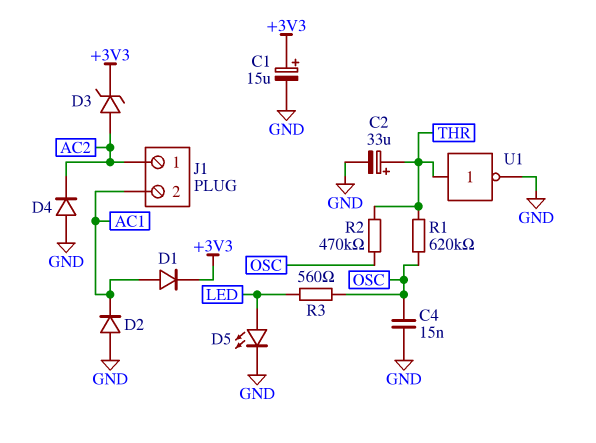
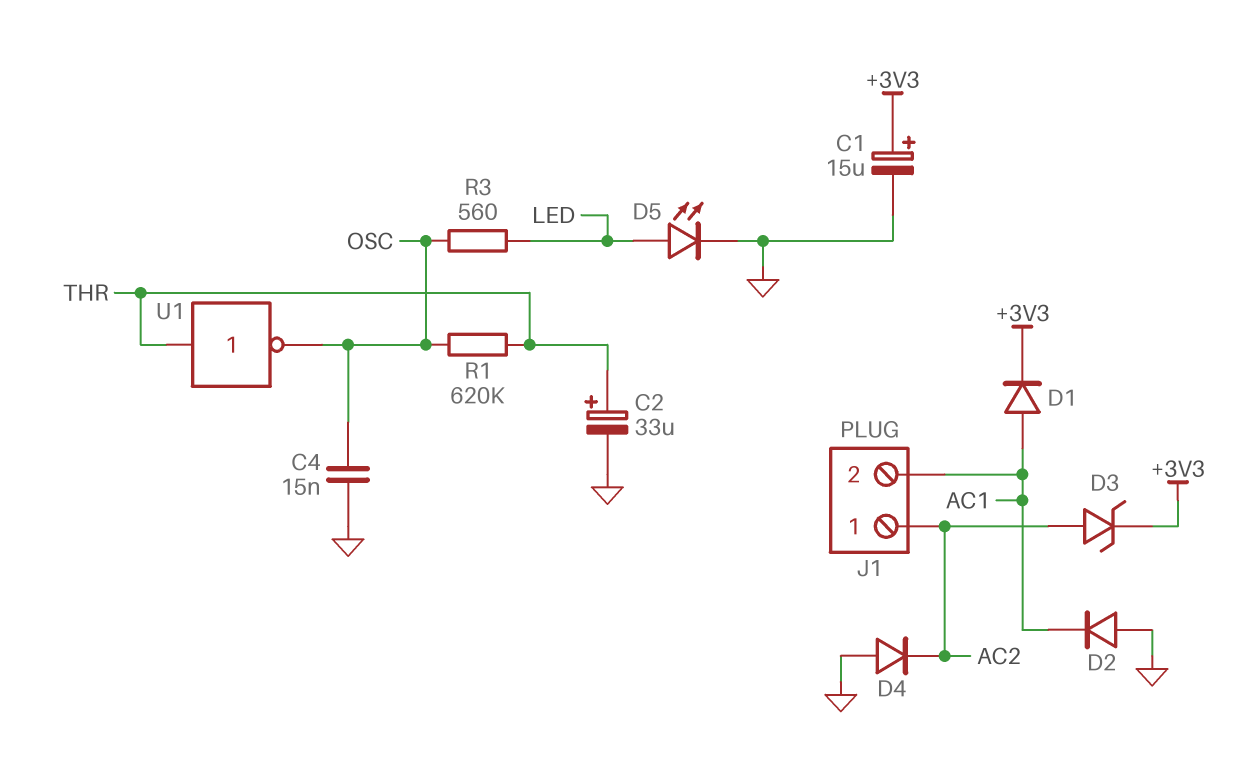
R2: 470k (OSC, THR) -> none
U1: NOT (in THR, out GND) -> NOT (in THR, out OSC)

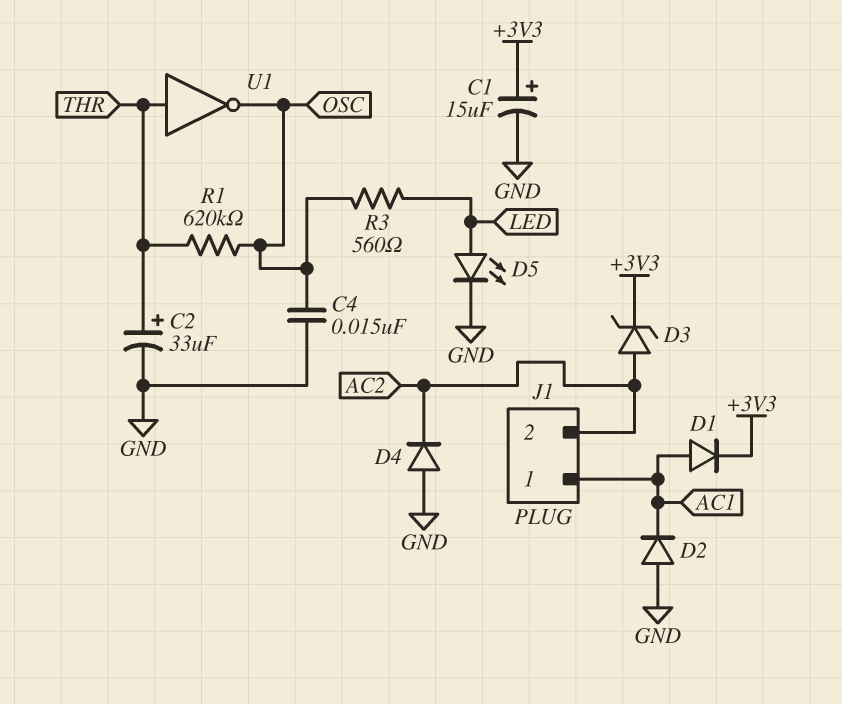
J1 pin 1: AC2 -> AC1
J1 pin 2: AC1 -> AC2

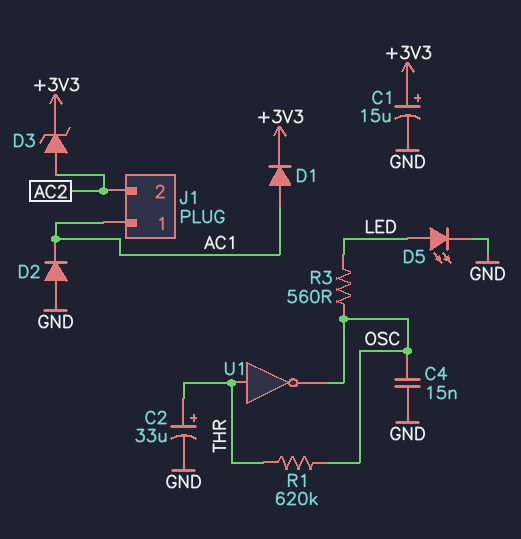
D4: diode (A GND, K AC2) -> none

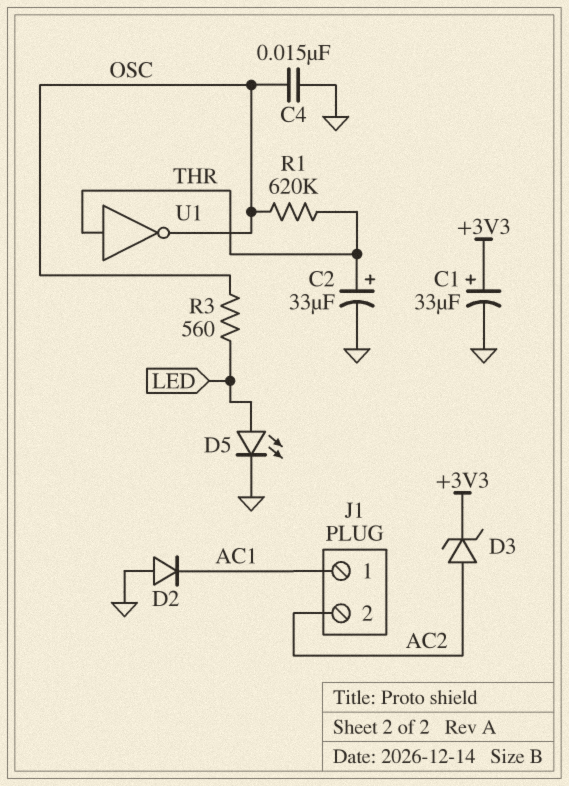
C1: 15uF (plus +3V3, minus GND) -> 33uF (plus +3V3, minus GND)
D1: diode (A AC1, K +3V3) -> none

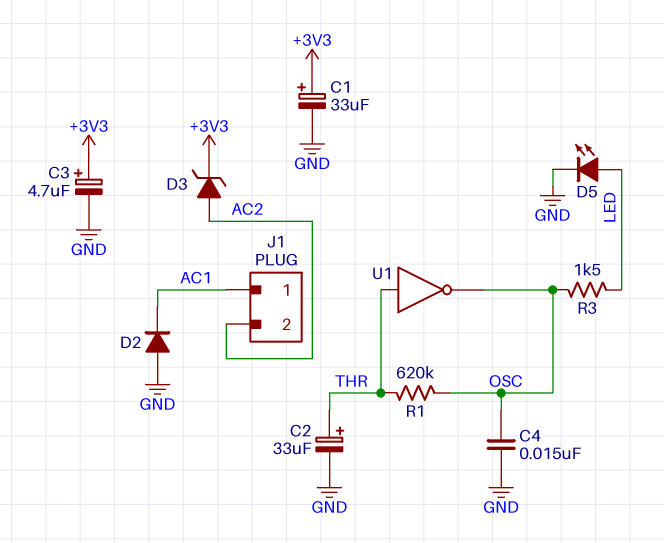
C3: none -> 4.7uF (plus +3V3, minus GND)
R3: 560 (LED, OSC) -> 1.5k (LED, OSC)

